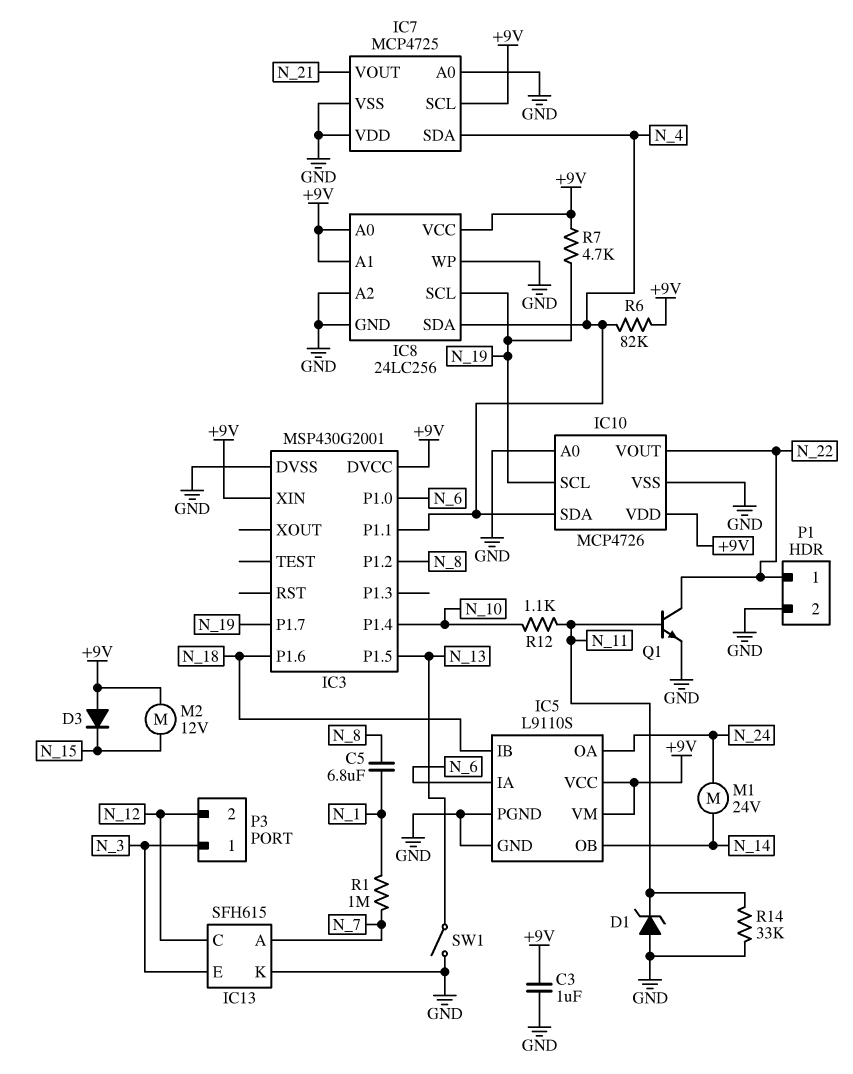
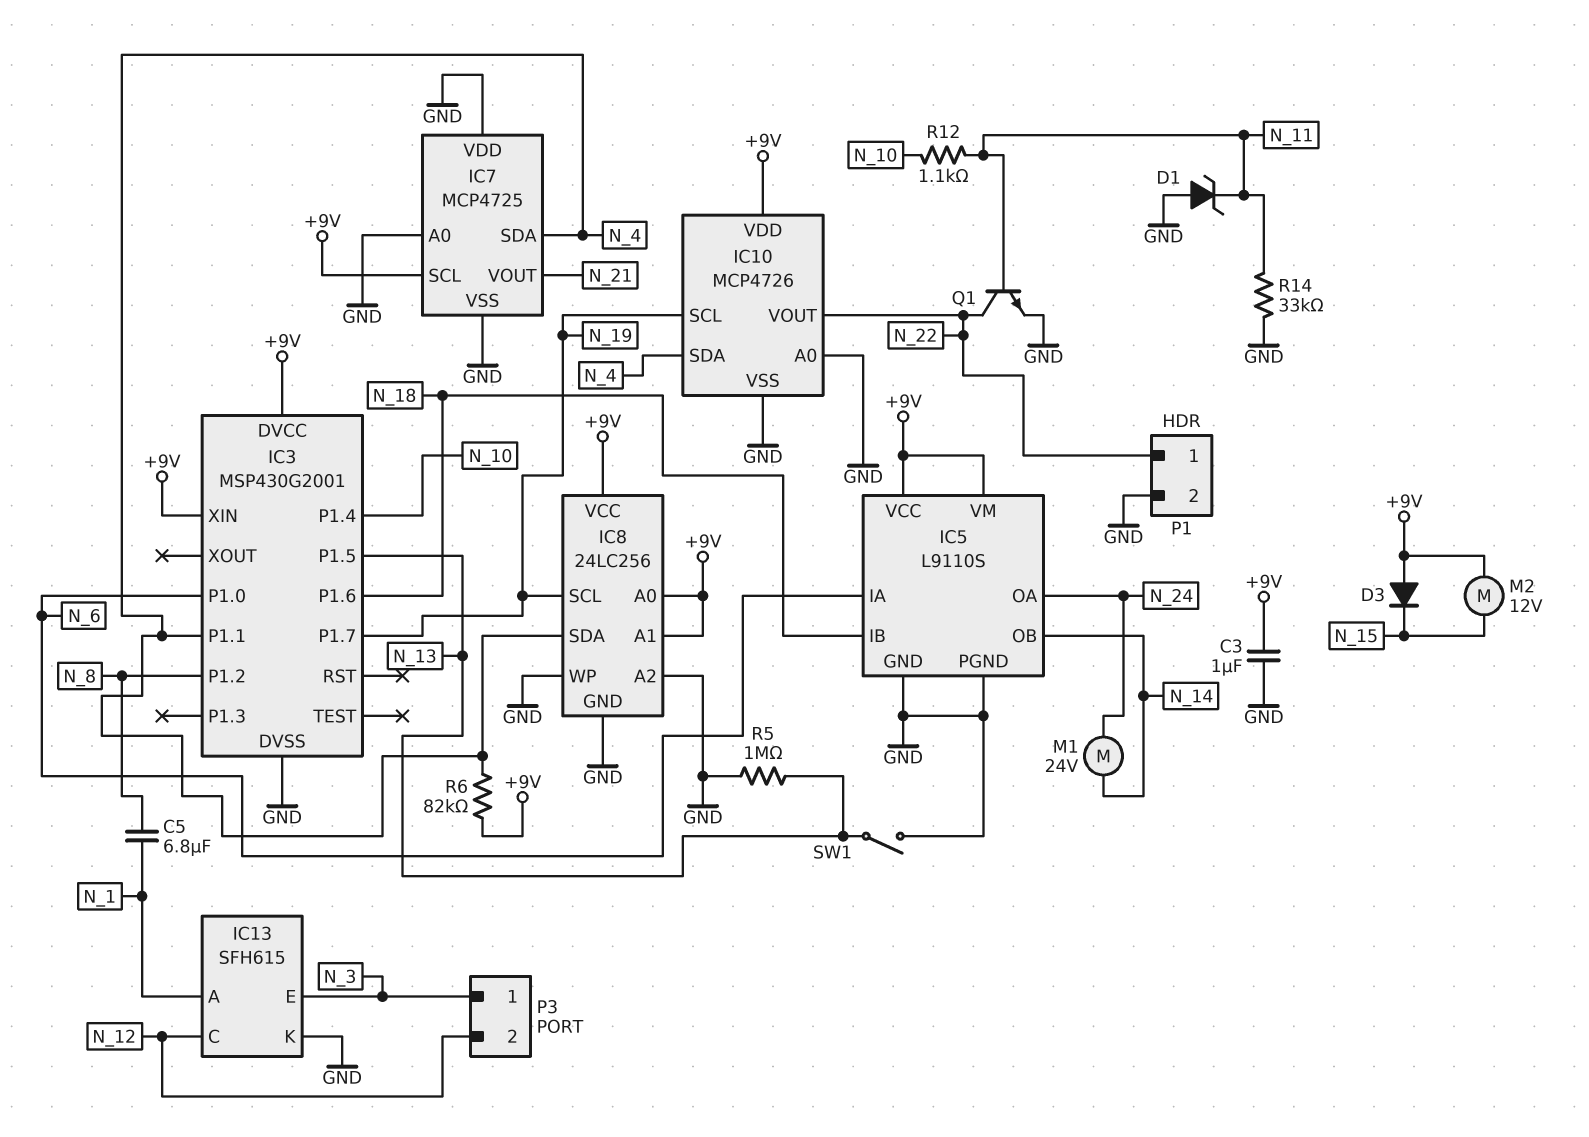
IC13 pin A: N_7 -> N_1
R1: 1M (N_1, N_7) -> none
R5: none -> 1M (GND, N_13)
R7: 4.7k (+9V, N_19) -> none

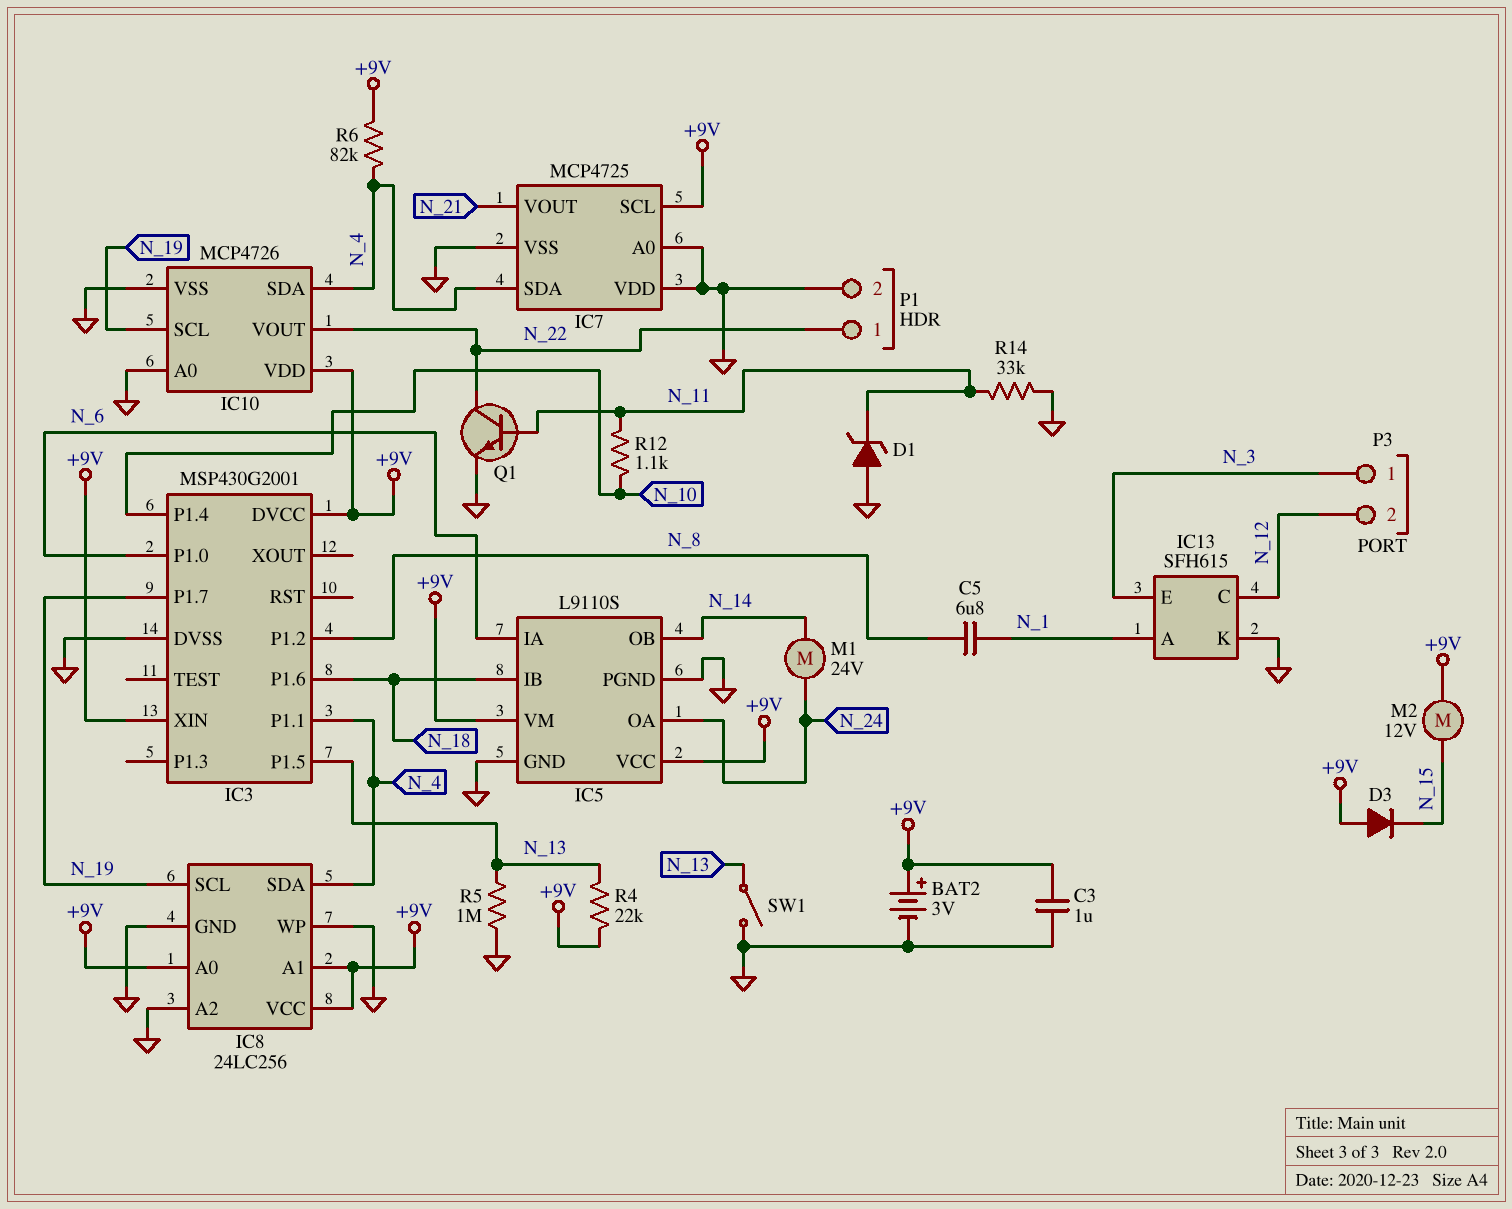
BAT2: none -> 3V (plus +9V, minus GND)
R4: none -> 22k (+9V, N_13)

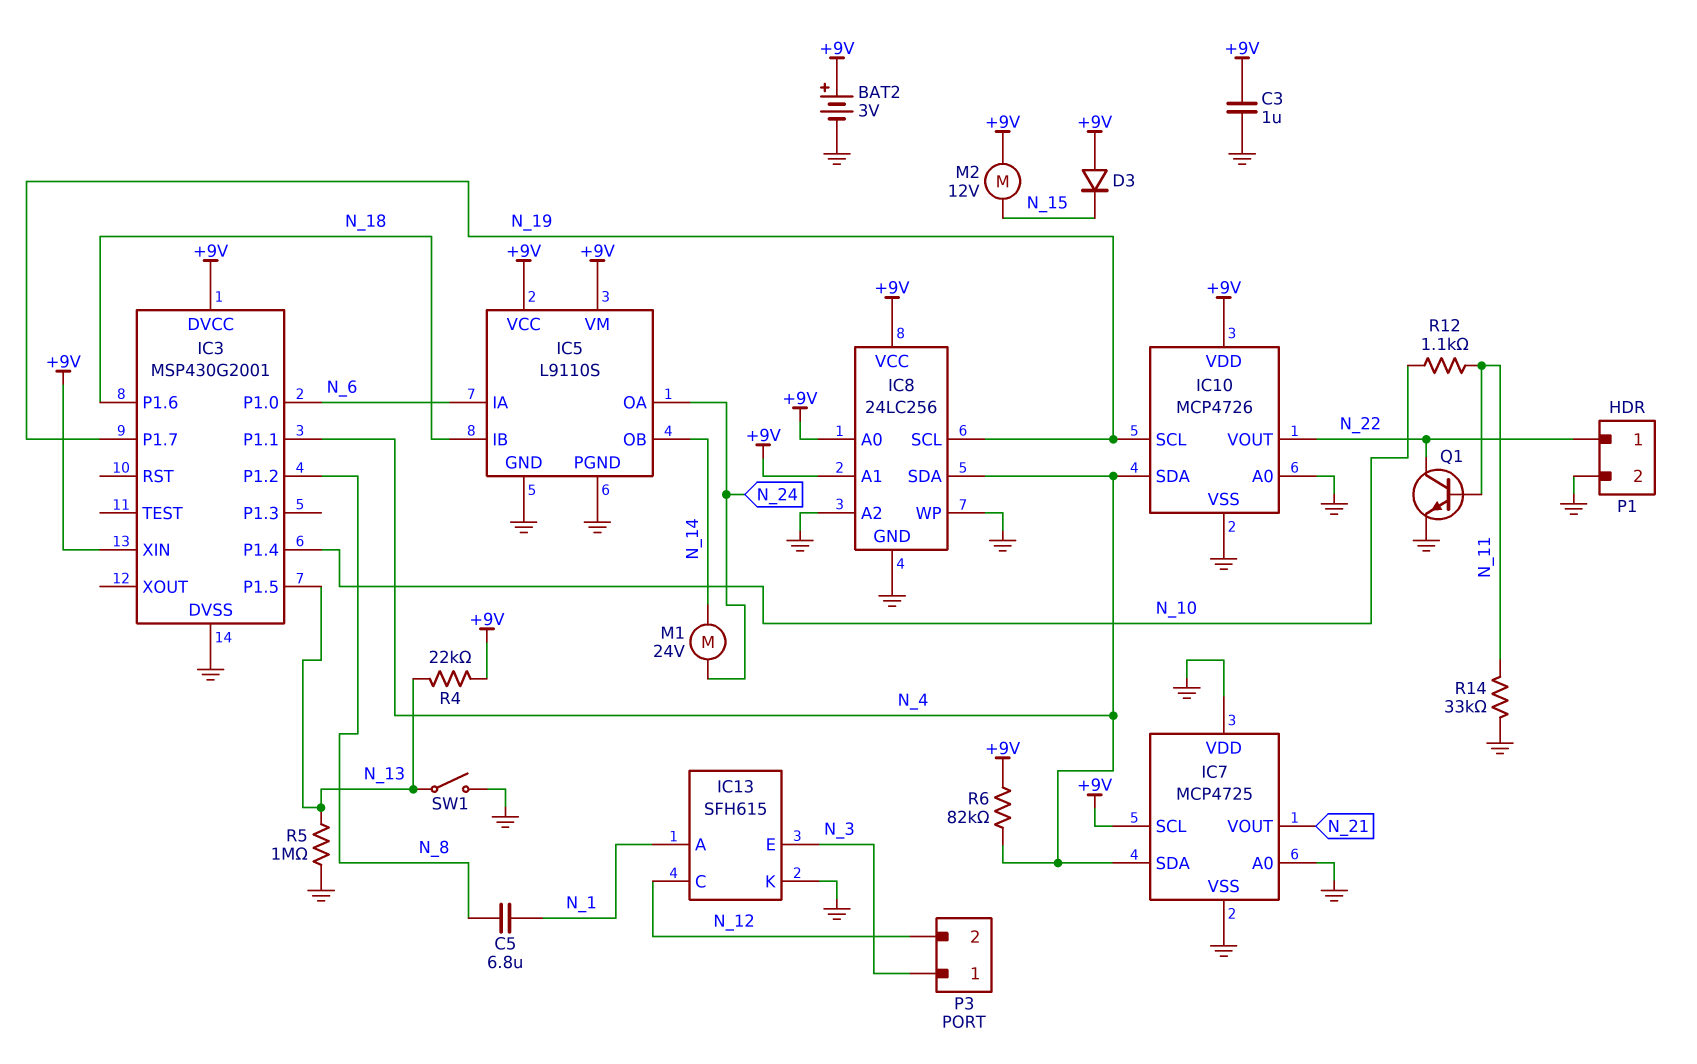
D1: zener (A GND, K N_11) -> none

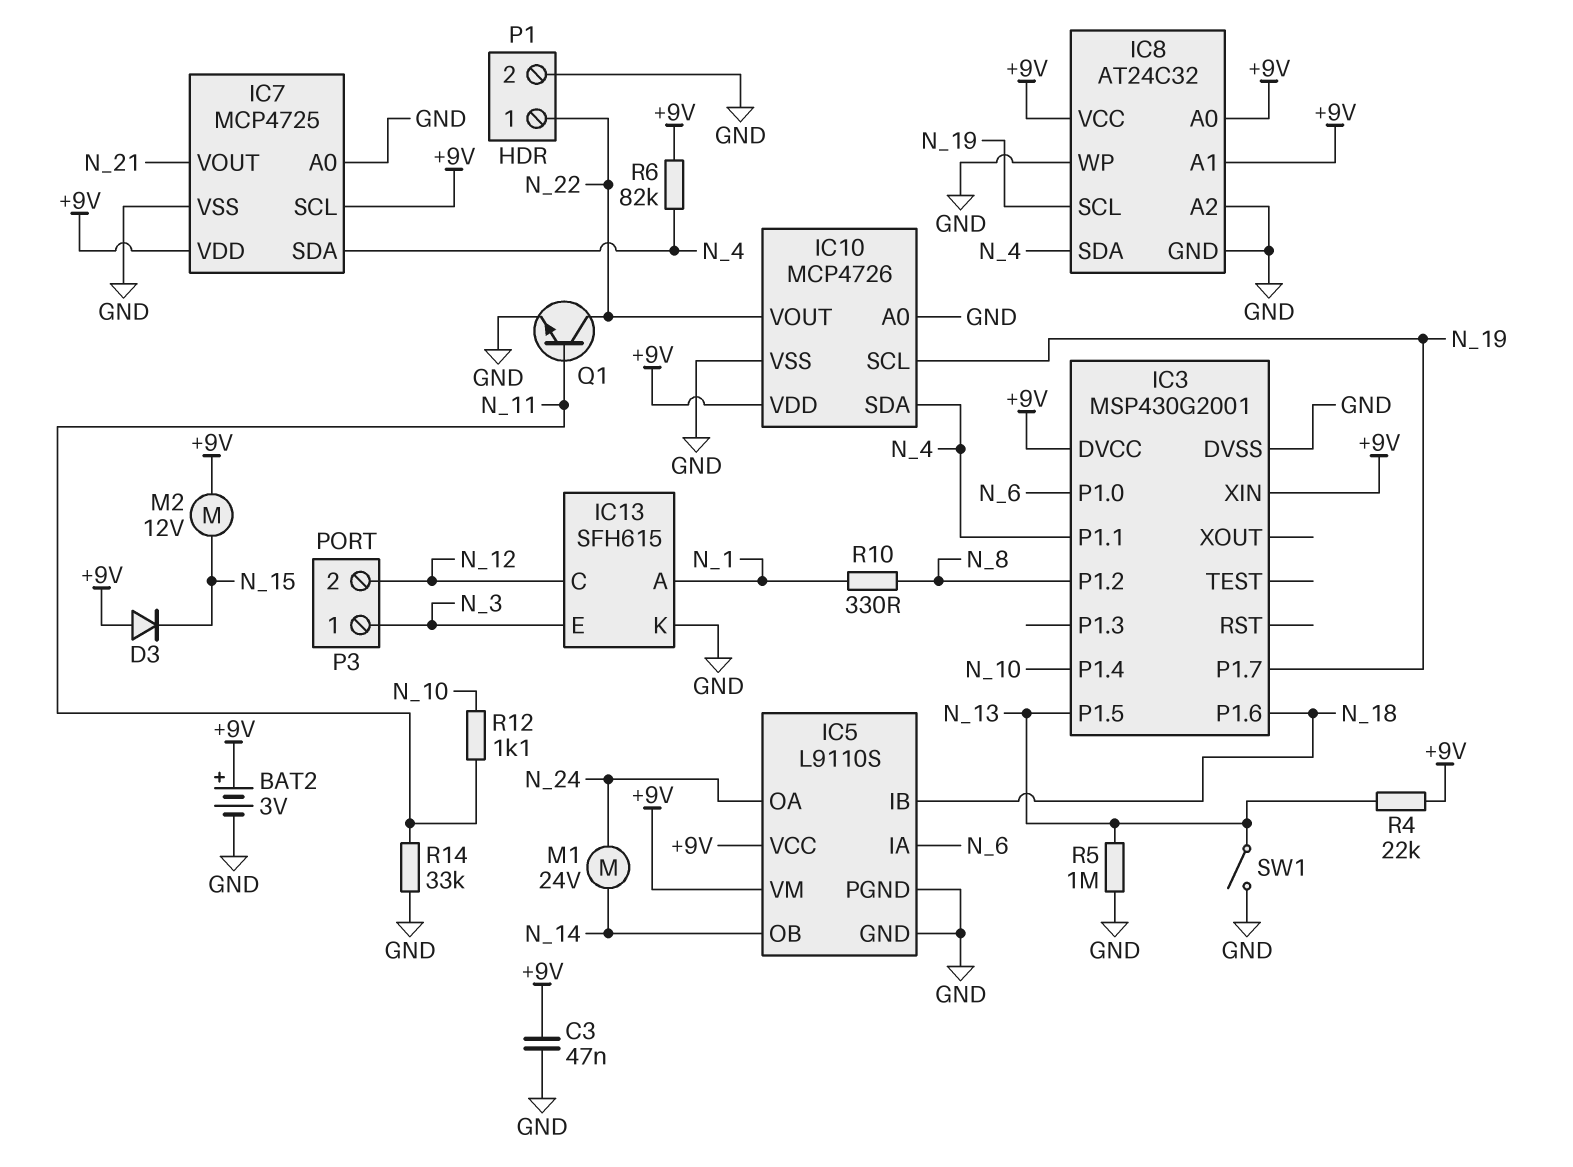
C3: 1uF (+9V, GND) -> 47nF (+9V, GND)
C5: 6.8uF (N_1, N_8) -> none
IC7 pin VDD: GND -> +9V
IC8: 24LC256 -> AT24C32
R10: none -> 330 (N_1, N_8)

